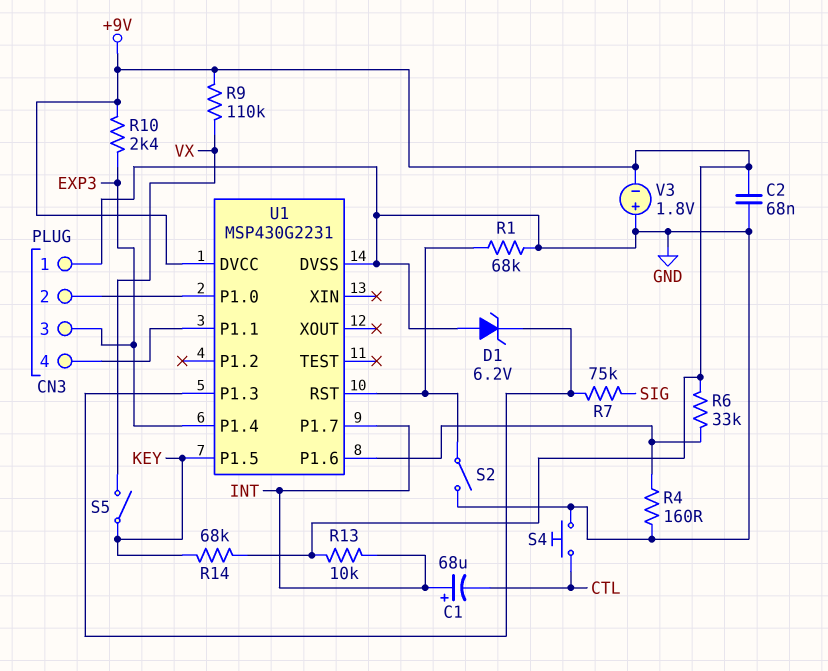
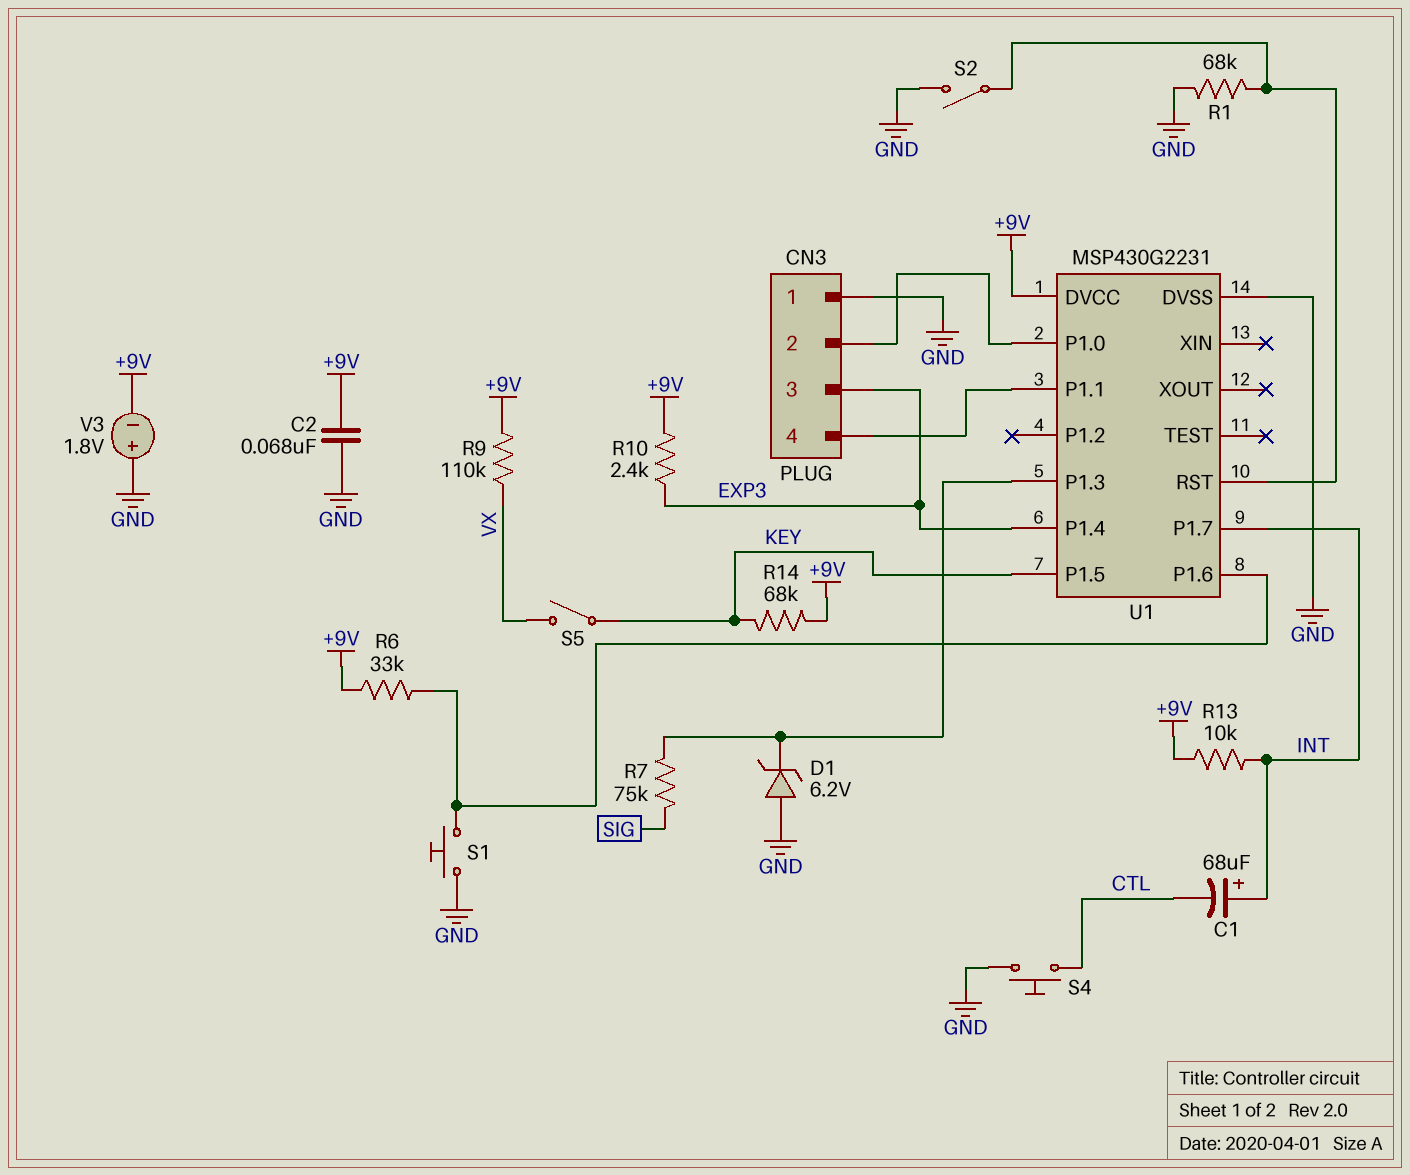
R4: 160 (GND, U1/P1.6) -> none
S1: none -> button (GND, U1/P1.6)

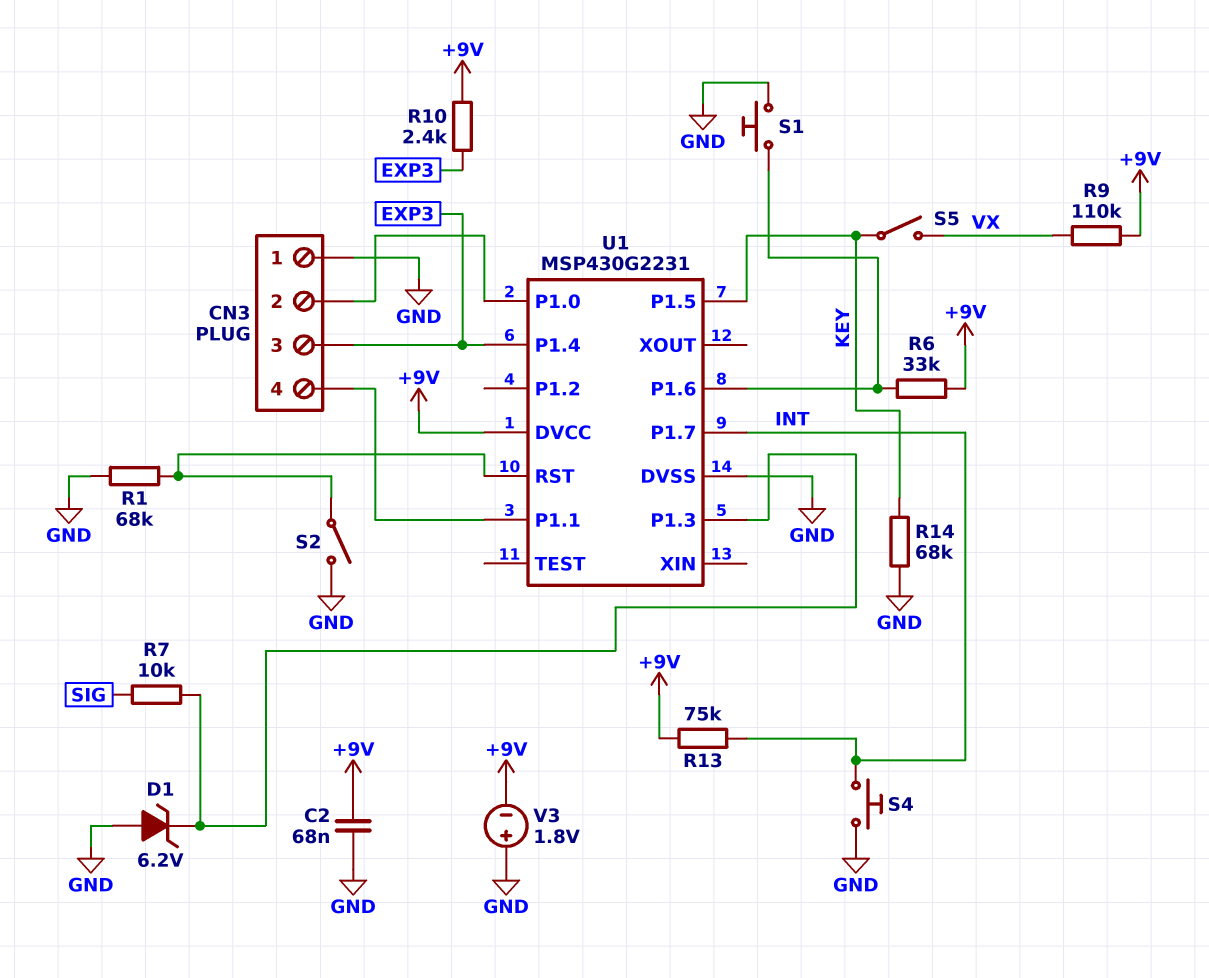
C1: 68uF (plus INT, minus CTL) -> none
R7: 75k (SIG, U1/P1.3) -> 10k (SIG, U1/P1.3)
R13: 10k (+9V, INT) -> 75k (+9V, INT)
R14: 68k (+9V, KEY) -> 68k (GND, KEY)
S4: button (CTL, GND) -> button (GND, INT)

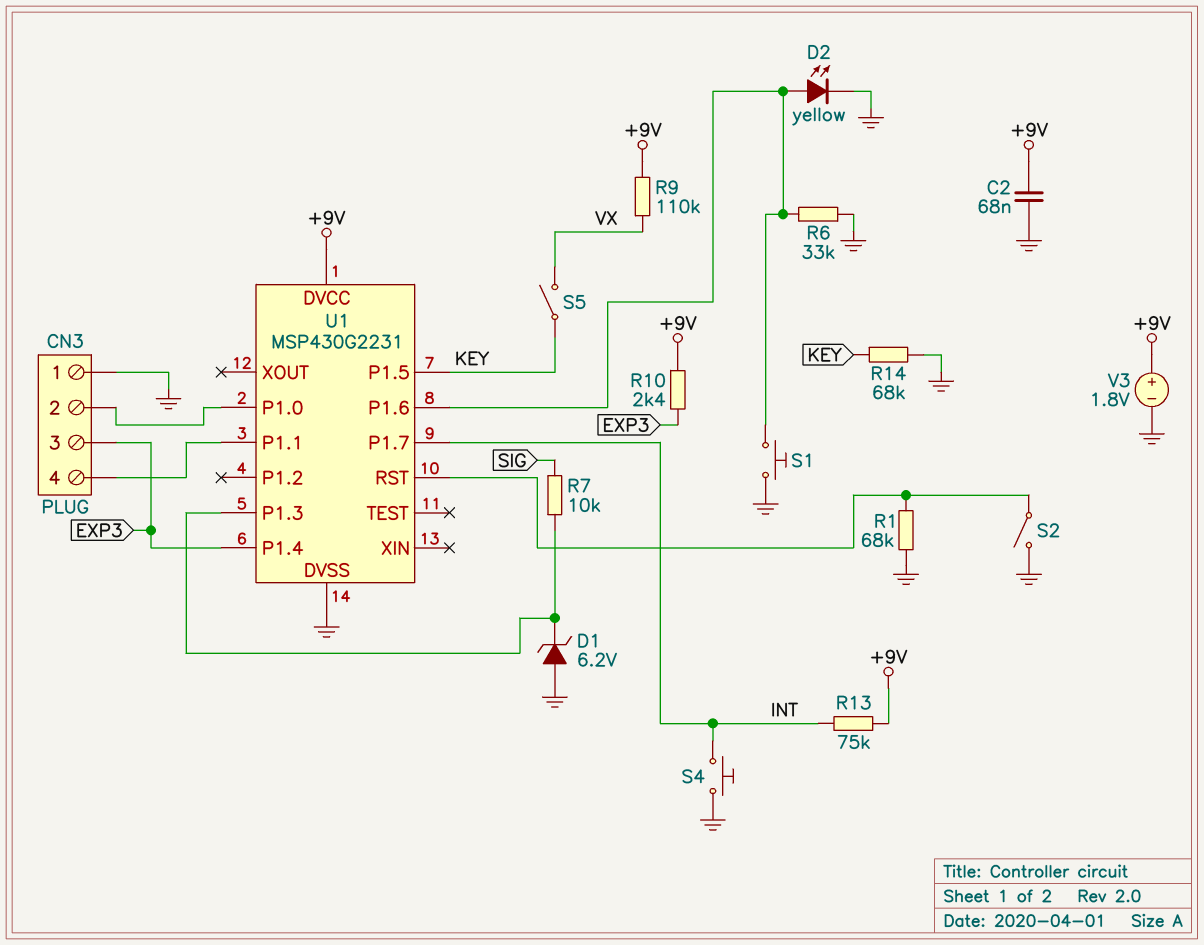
D2: none -> LED yellow (A U1/P1.6, K GND)
R6: 33k (+9V, U1/P1.6) -> 33k (GND, U1/P1.6)
V3: 1.8V (plus GND, minus +9V) -> 1.8V (plus +9V, minus GND)

